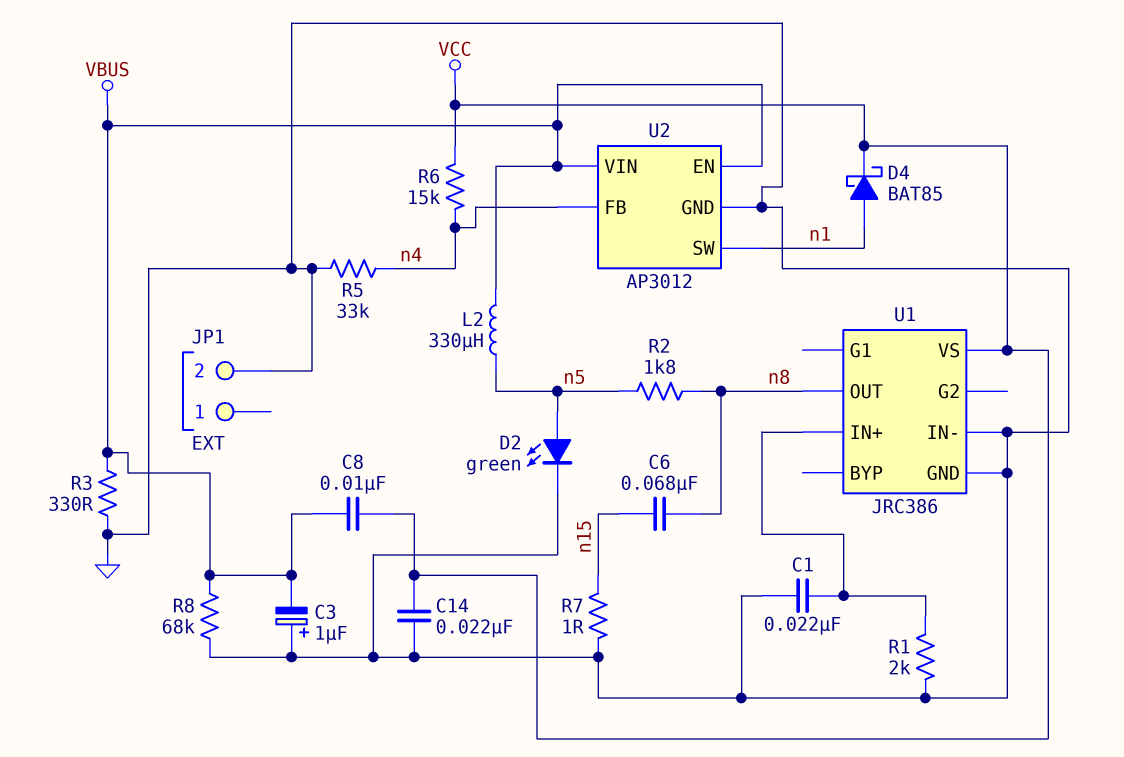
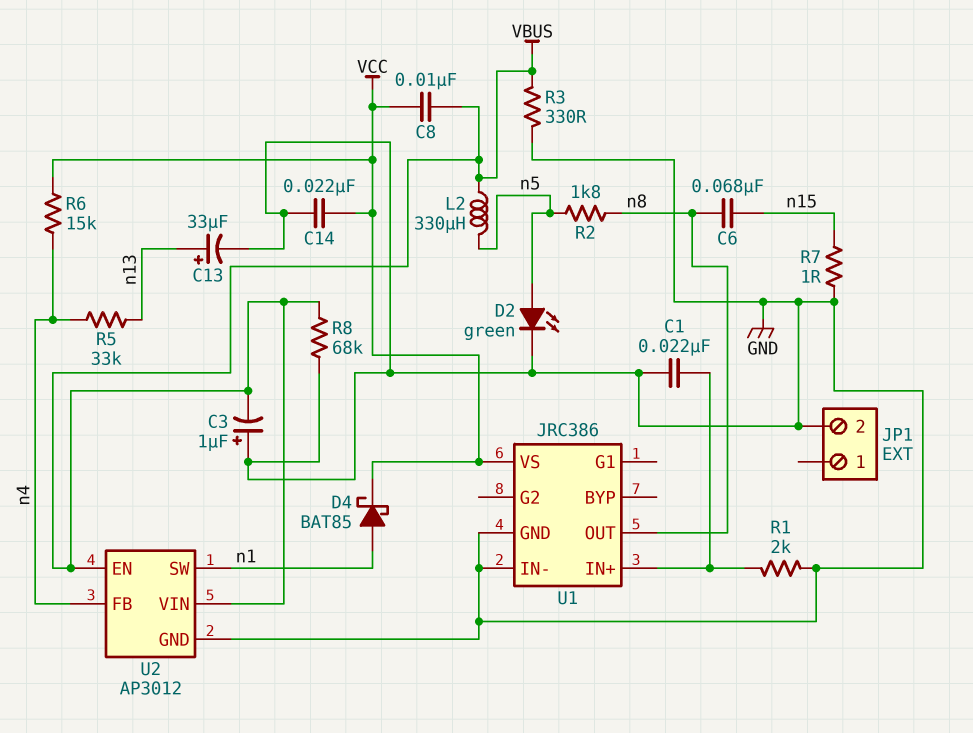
C13: none -> 33uF (plus n13, minus GND)
R5: 33k (GND, n4) -> 33k (n4, n13)

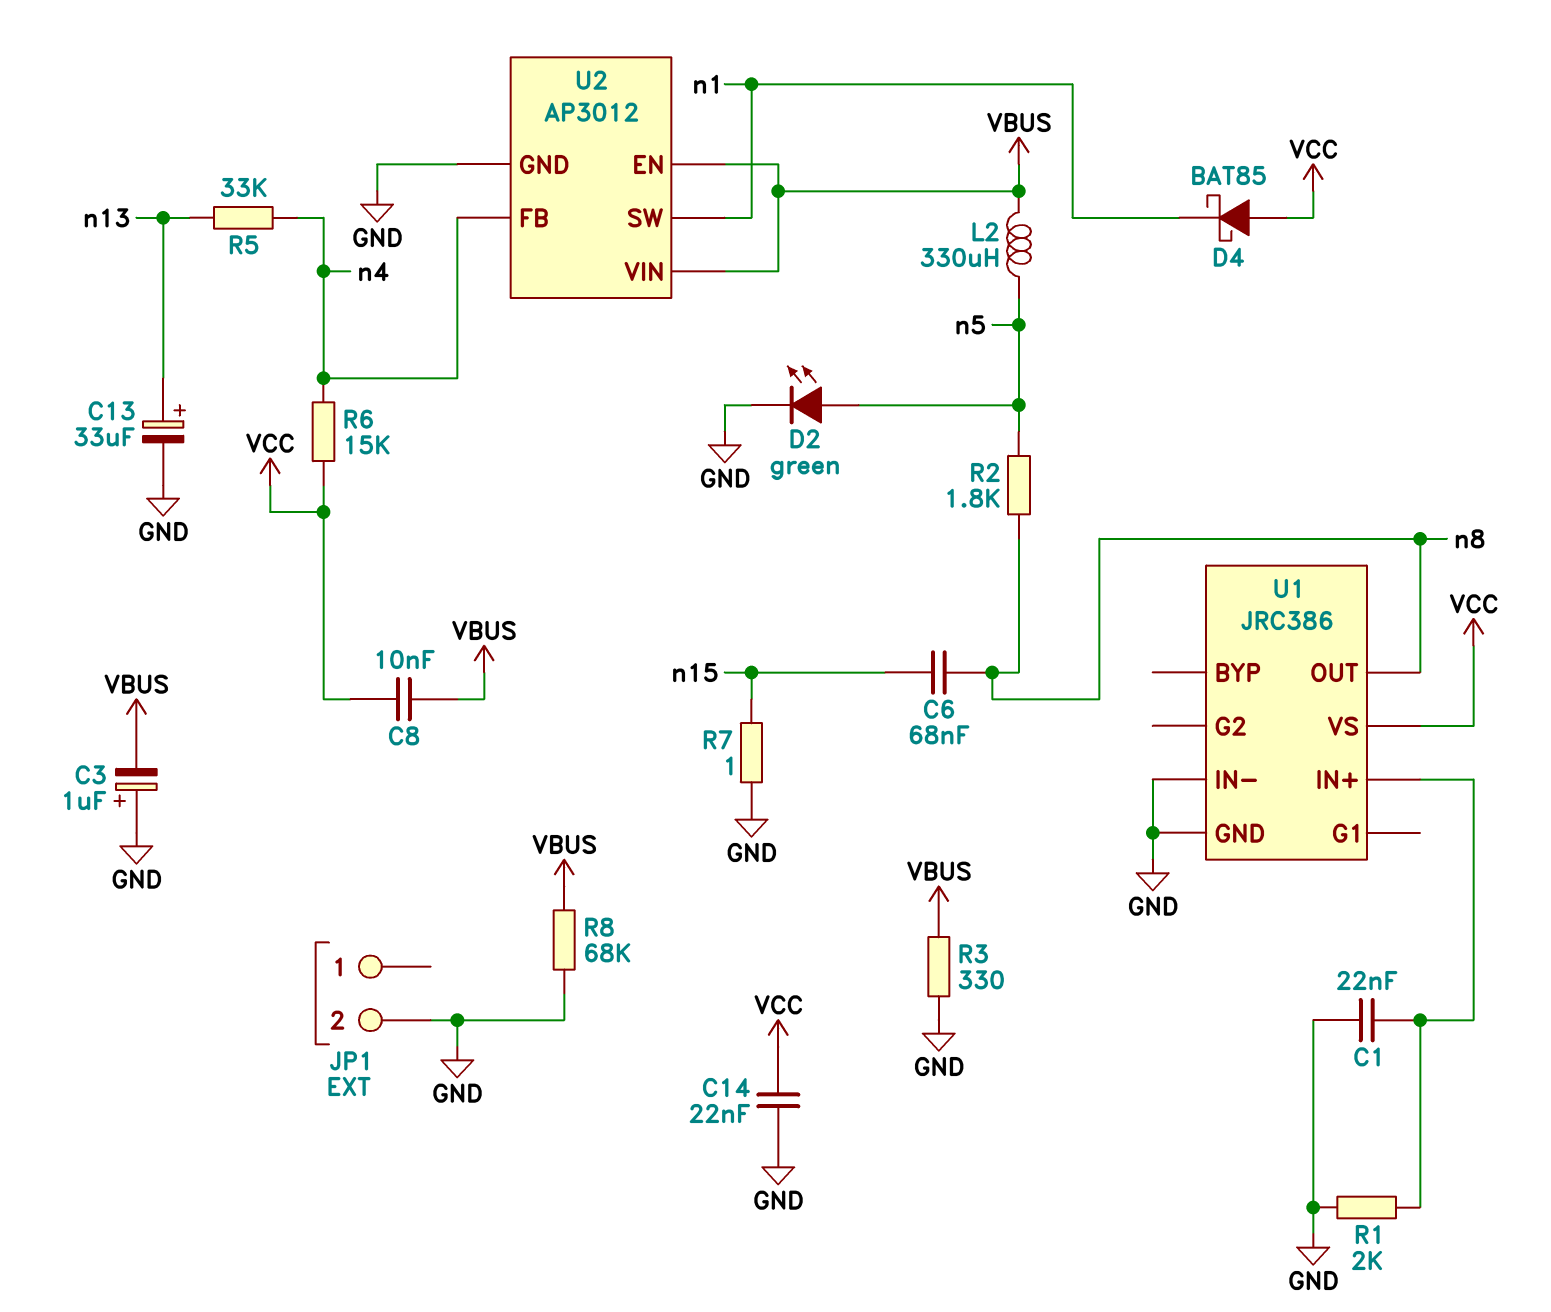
D4: schottky BAT85 (A n1, K VCC) -> schottky BAT85 (A VCC, K n1)

